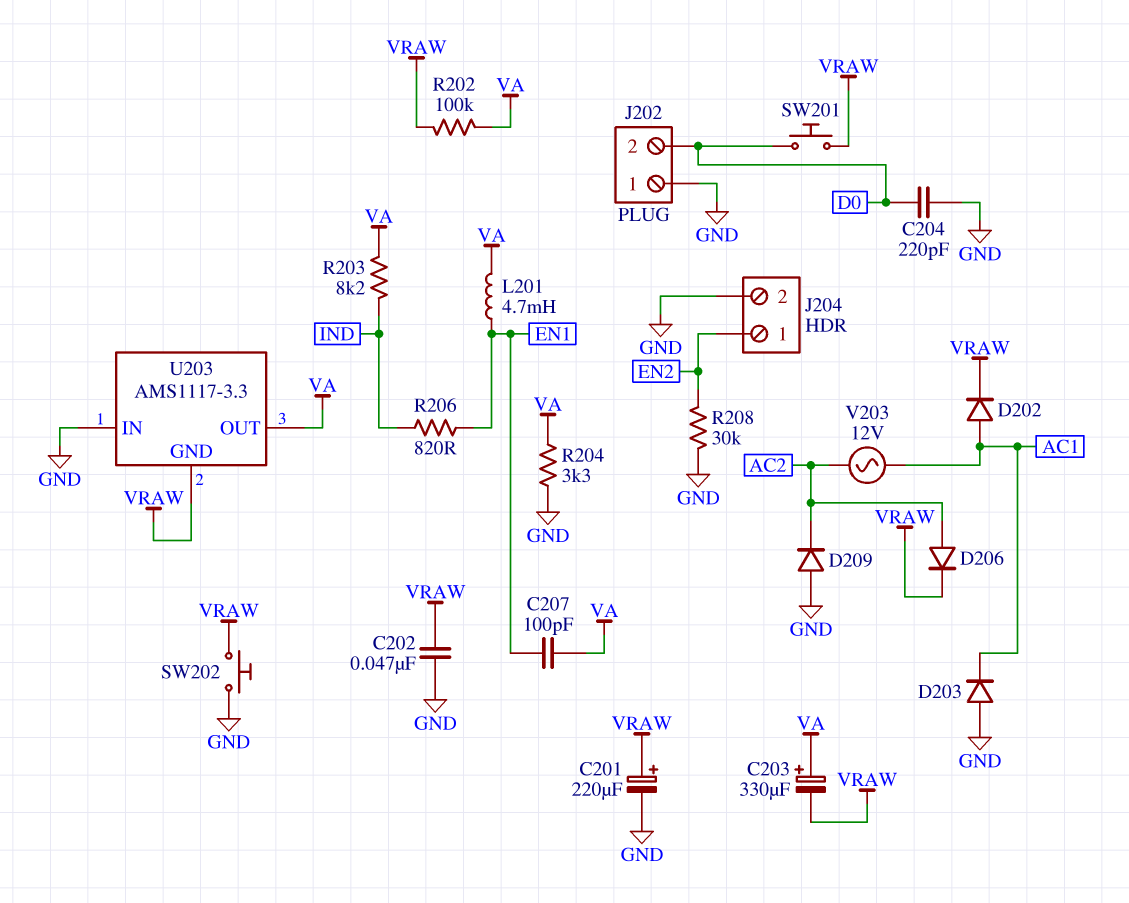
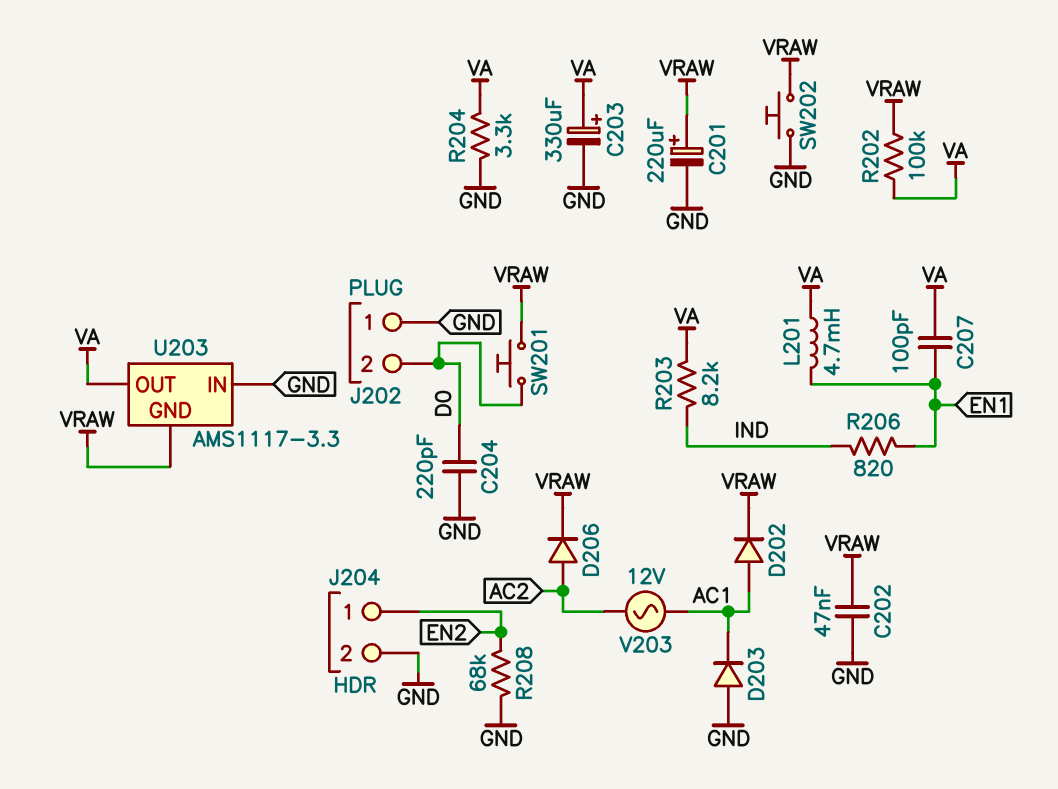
C203: 330uF (plus VA, minus VRAW) -> 330uF (plus VA, minus GND)
D209: diode (A GND, K AC2) -> none
R208: 30k (EN2, GND) -> 68k (EN2, GND)

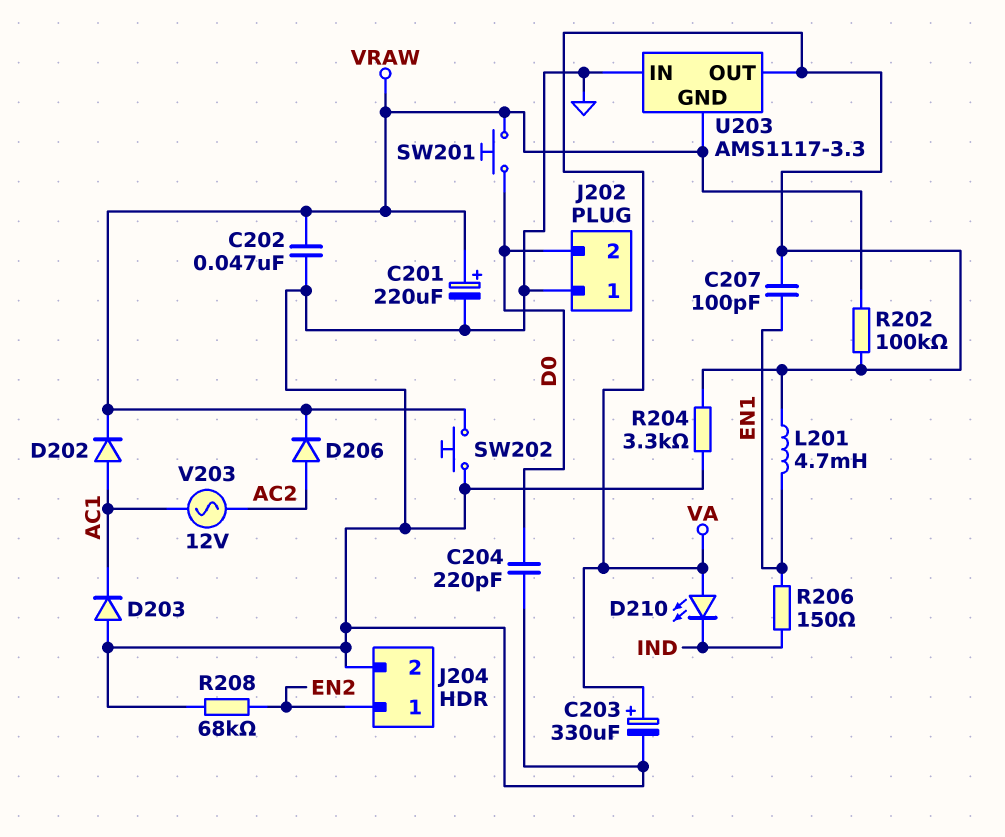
D210: none -> LED (A VA, K IND)
R203: 8.2k (IND, VA) -> none
R206: 820 (EN1, IND) -> 150 (EN1, IND)

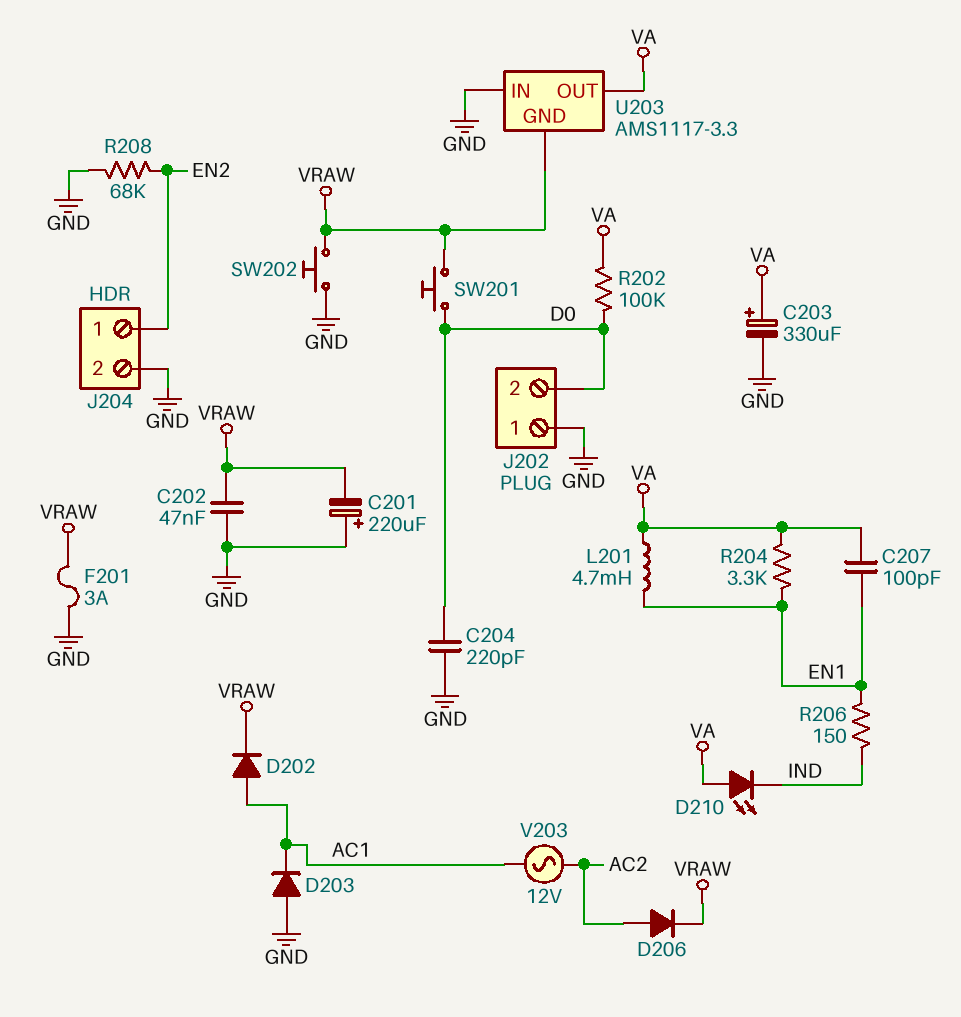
C201: 220uF (plus VRAW, minus GND) -> 220uF (plus GND, minus VRAW)
F201: none -> 3A (GND, VRAW)
R202: 100k (VA, VRAW) -> 100k (D0, VA)
R204: 3.3k (GND, VA) -> 3.3k (EN1, VA)

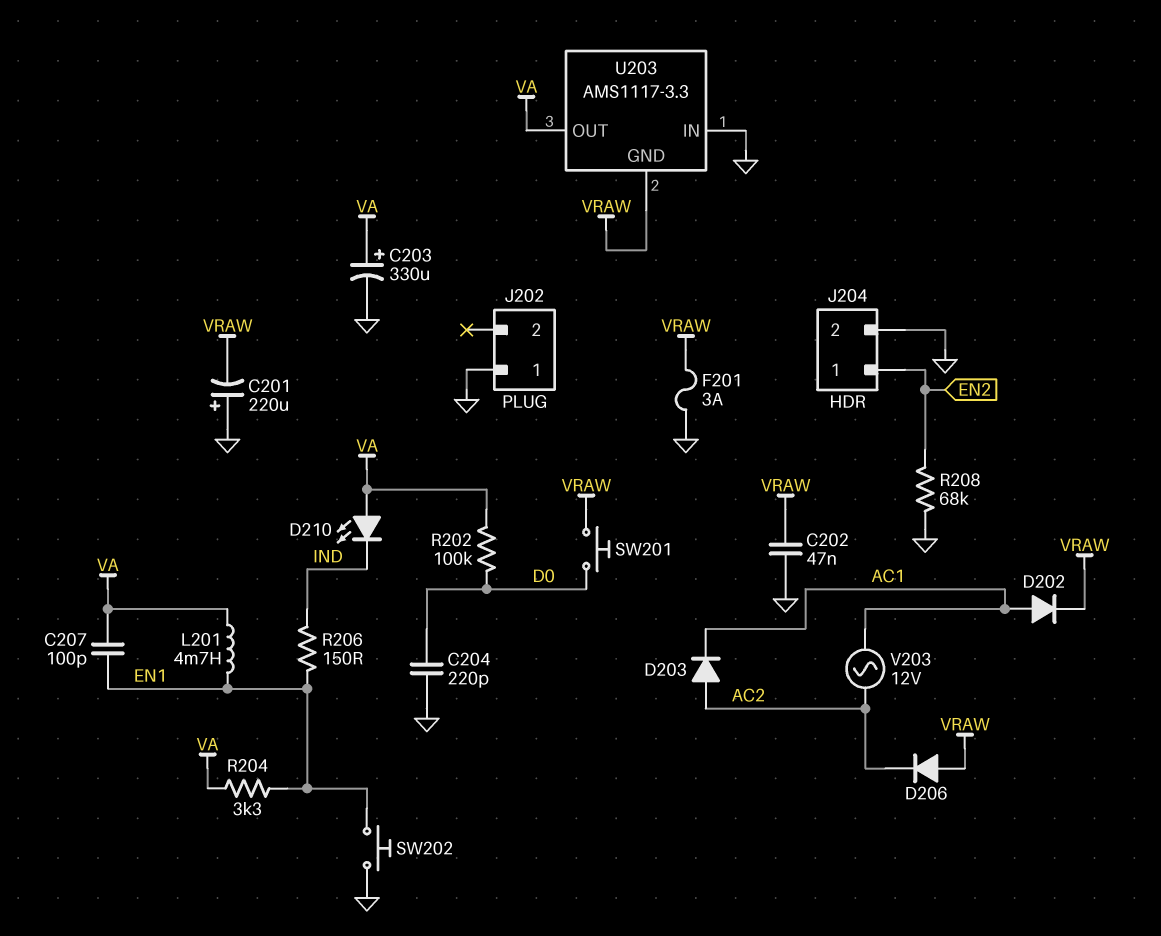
D203: diode (A GND, K AC1) -> diode (A AC2, K AC1)
D206: diode (A AC2, K VRAW) -> diode (A VRAW, K AC2)
J202 pin 2: D0 -> none
SW202: button (GND, VRAW) -> button (EN1, GND)

